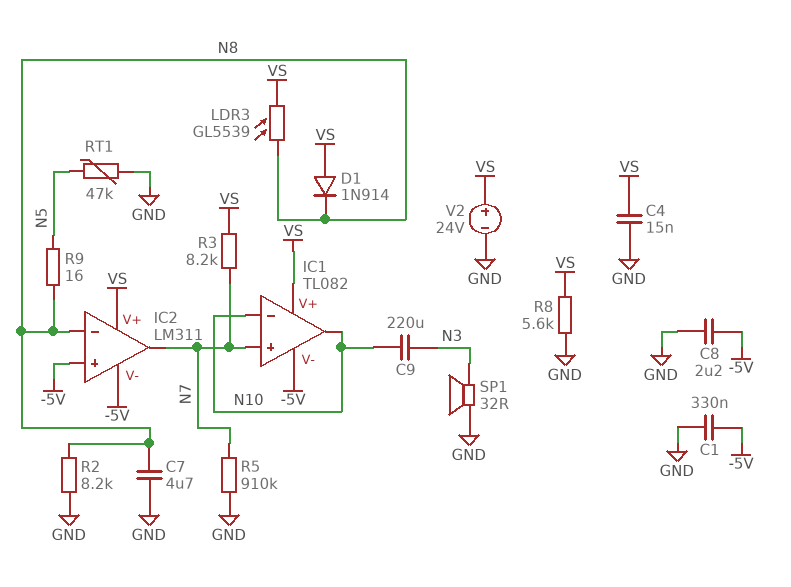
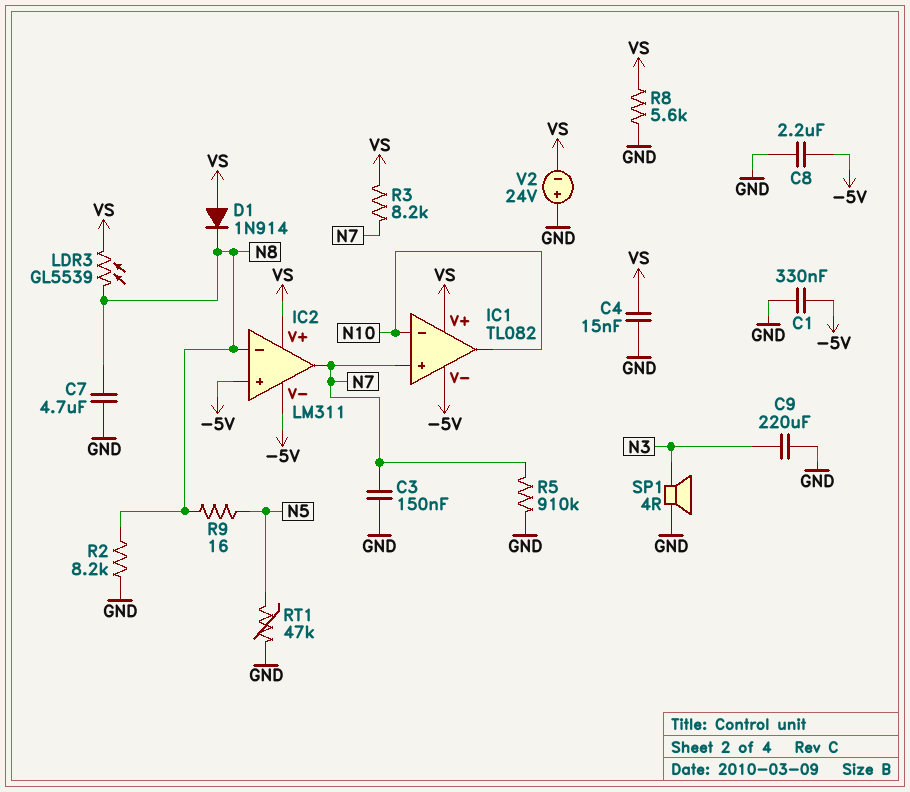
C3: none -> 150nF (GND, N7)
C9: 220uF (N3, N10) -> 220uF (GND, N3)
SP1: speaker 32R (GND, N3) -> speaker 4R (GND, N3)
V2: 24V (plus VS, minus GND) -> 24V (plus GND, minus VS)

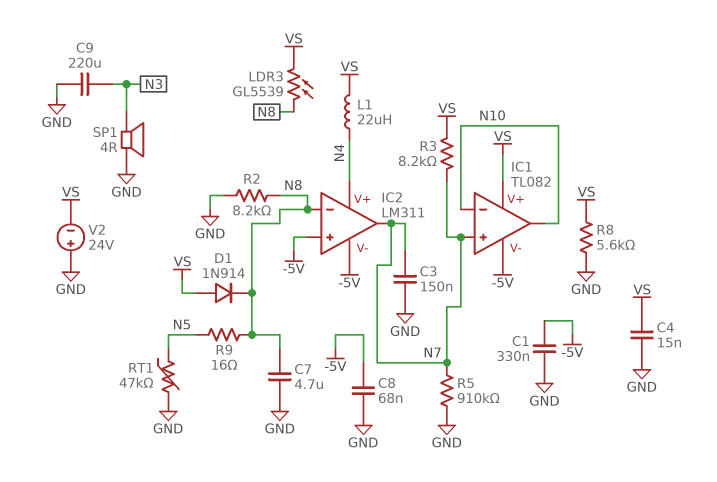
C8: 2.2uF (-5V, GND) -> 68nF (-5V, GND)
IC2 pin V+: VS -> N4
L1: none -> 22uH (N4, VS)

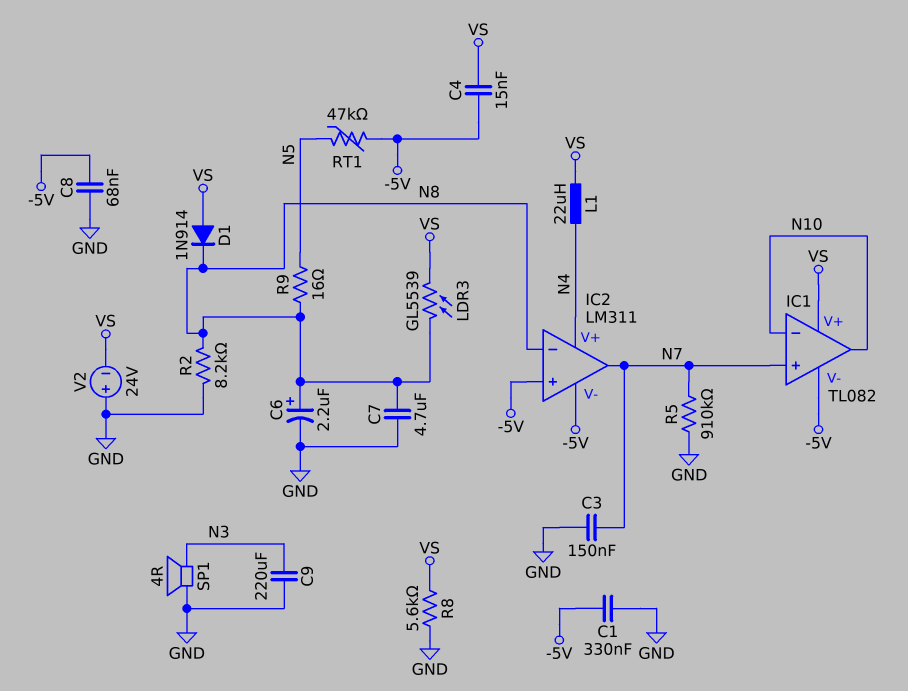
C4: 15nF (GND, VS) -> 15nF (-5V, VS)
C6: none -> 2.2uF (plus N8, minus GND)
R3: 8.2k (N7, VS) -> none
RT1: 47k (GND, N5) -> 47k (-5V, N5)

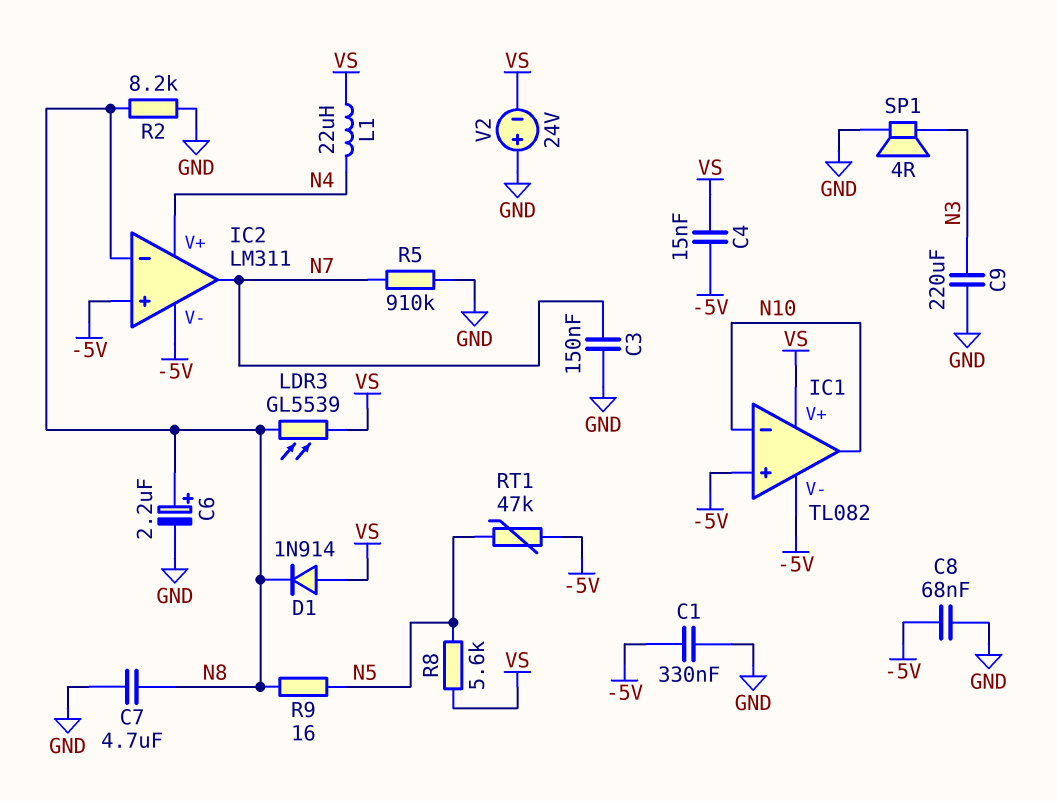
IC1 pin in+: N7 -> -5V
R8: 5.6k (GND, VS) -> 5.6k (N5, VS)

